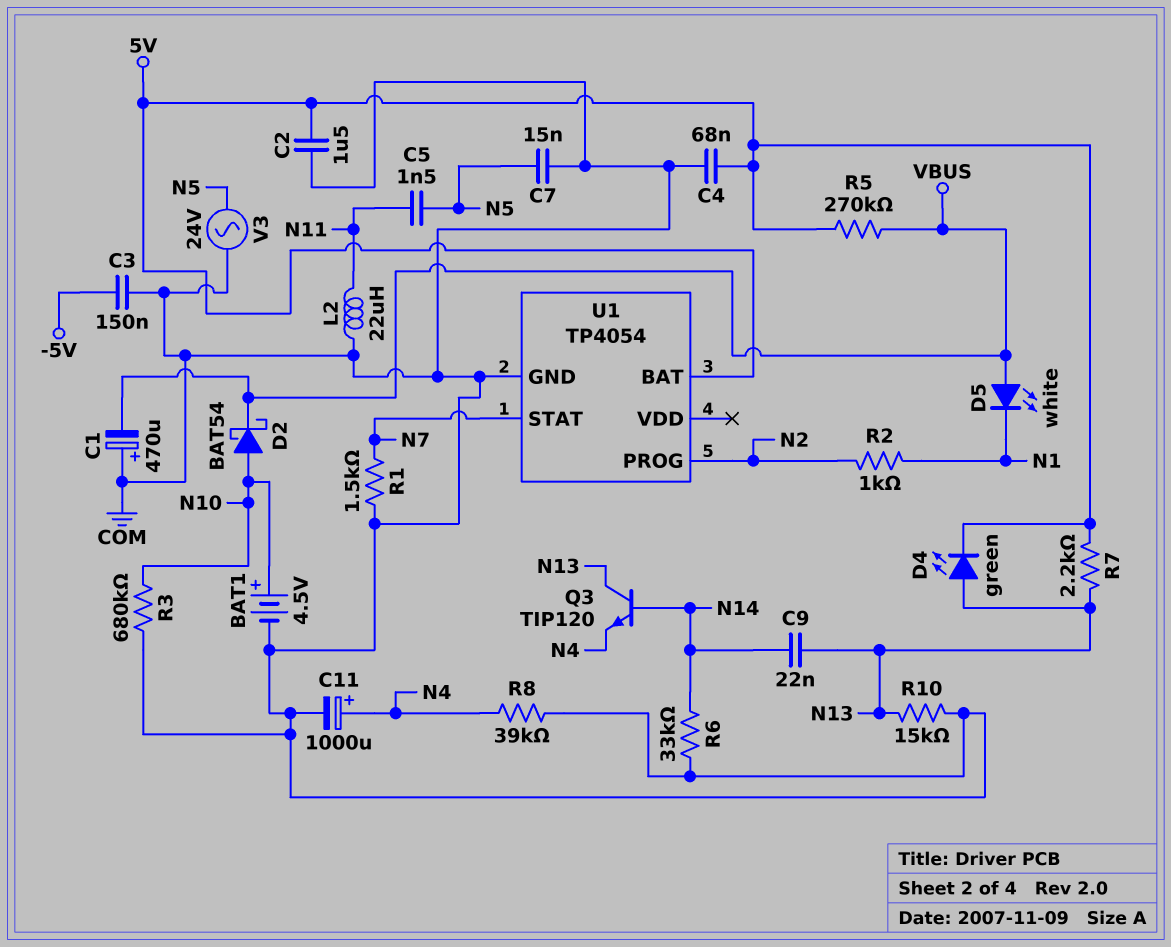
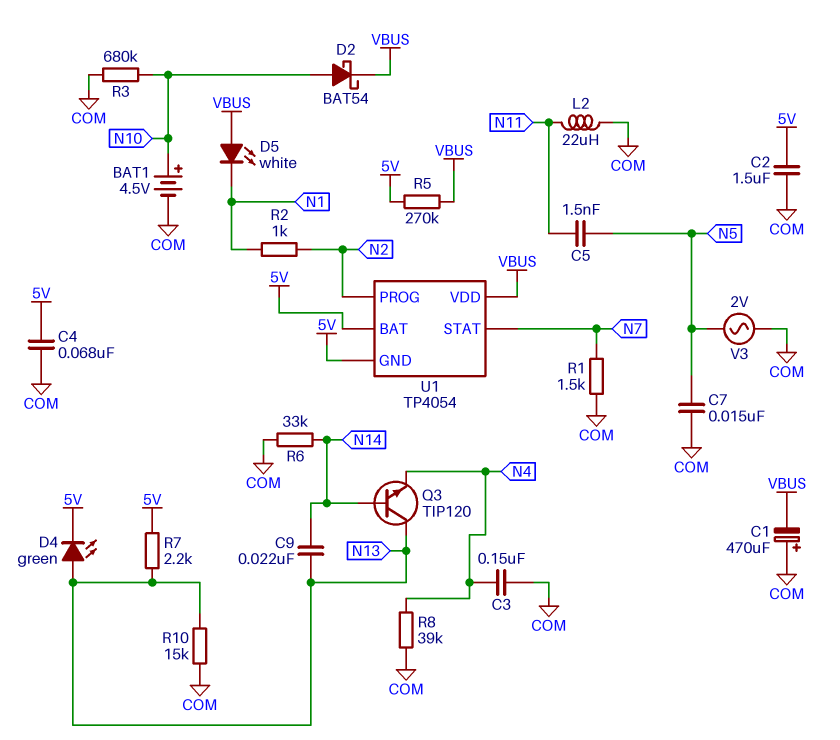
C3: 150nF (-5V, COM) -> 150nF (COM, N4)
C11: 1000uF (plus N4, minus COM) -> none
U1 pin GND: COM -> 5V
U1 pin VDD: none -> VBUS
V3: AC 24V (COM, N5) -> AC 2V (COM, N5)

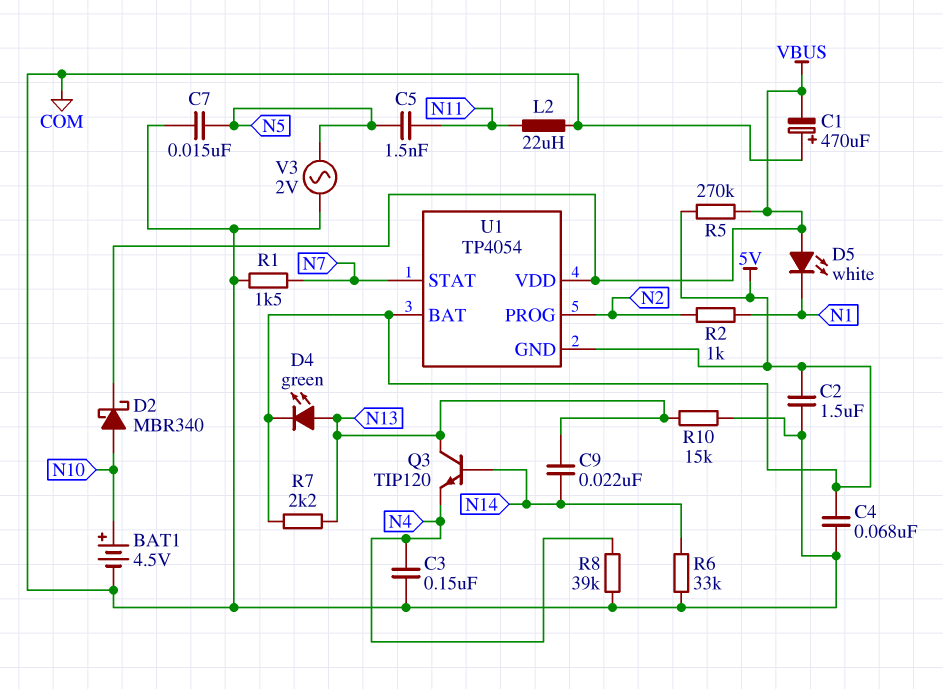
D2: schottky BAT54 (A N10, K VBUS) -> schottky MBR340 (A N10, K VBUS)
R3: 680k (COM, N10) -> none

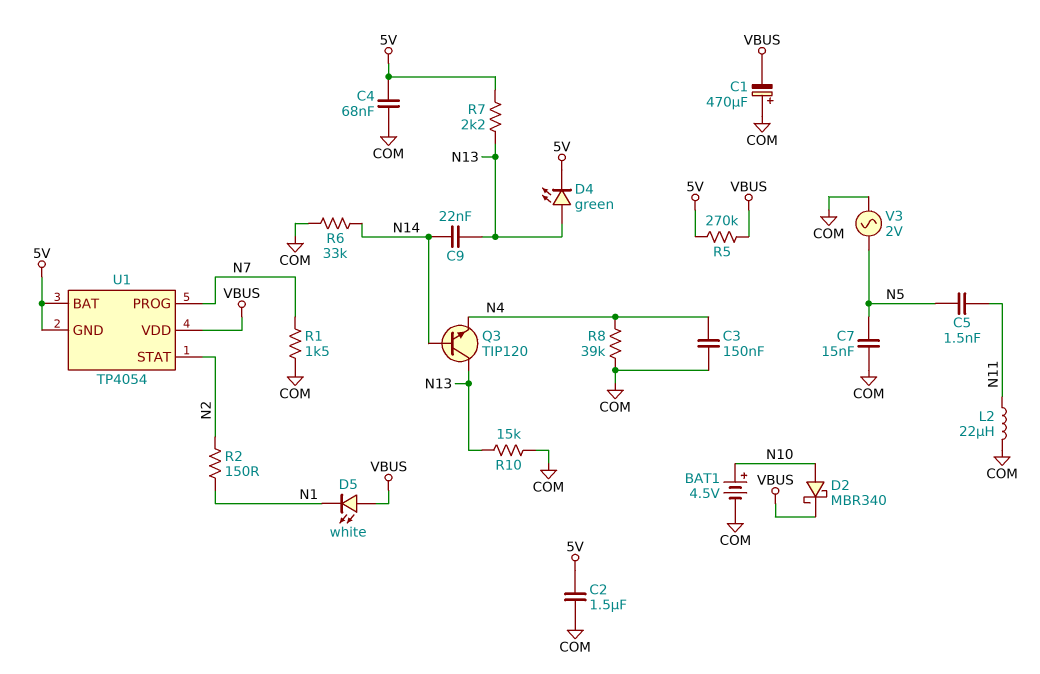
R2: 1k (N1, N2) -> 150 (N1, N2)
U1 pin PROG: N2 -> N7
U1 pin STAT: N7 -> N2

